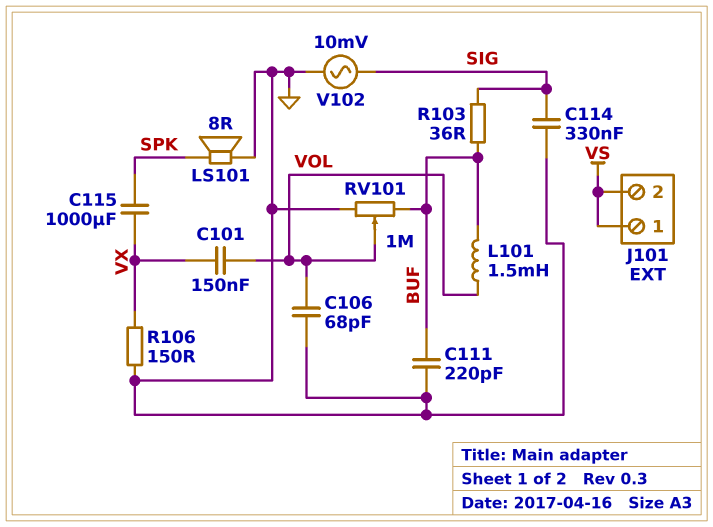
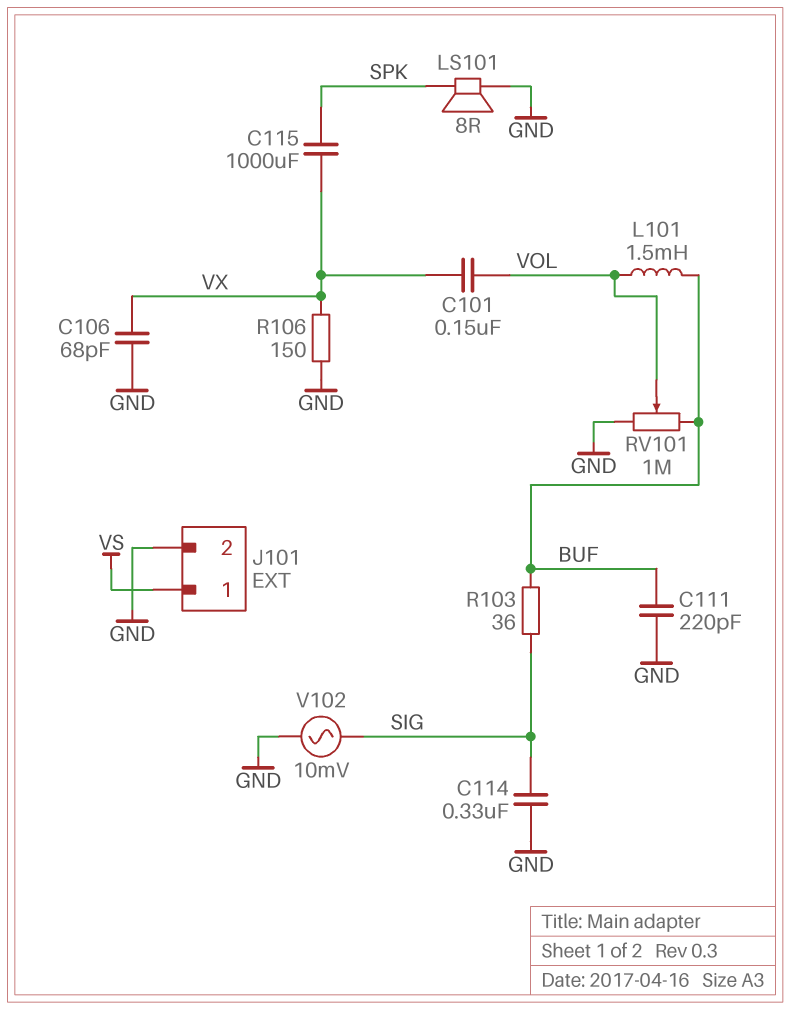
C106: 68pF (GND, VOL) -> 68pF (GND, VX)
J101 pin 2: VS -> GND

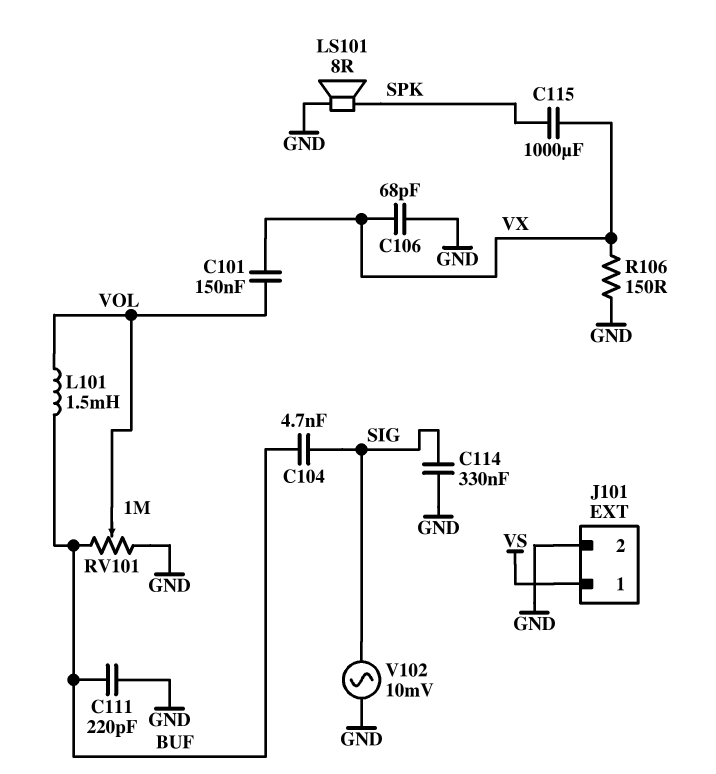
C104: none -> 4.7nF (BUF, SIG)
R103: 36 (BUF, SIG) -> none

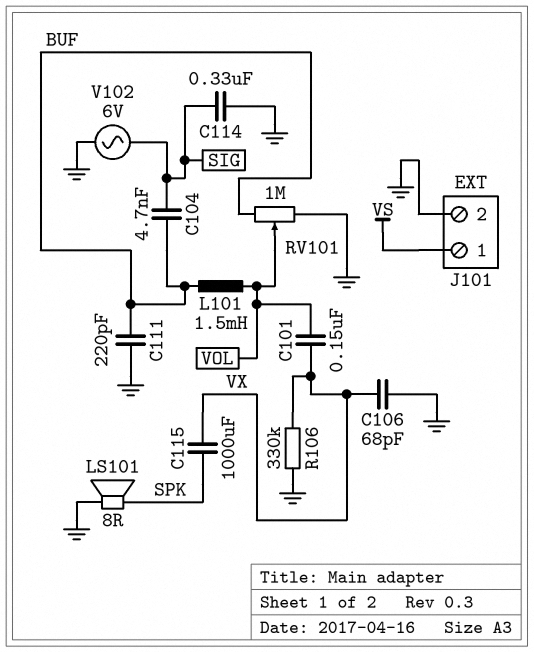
R106: 150 (GND, VX) -> 330k (GND, VX)
V102: AC 10mV (GND, SIG) -> AC 6V (GND, SIG)

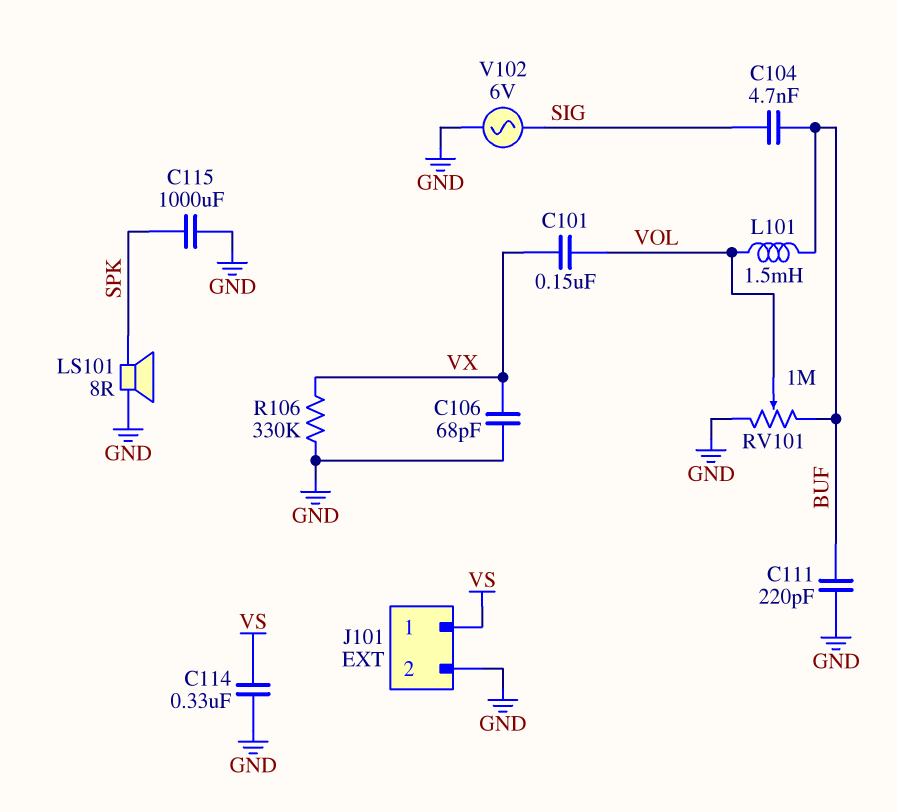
C114: 330nF (GND, SIG) -> 330nF (GND, VS)
C115: 1000uF (SPK, VX) -> 1000uF (GND, SPK)

